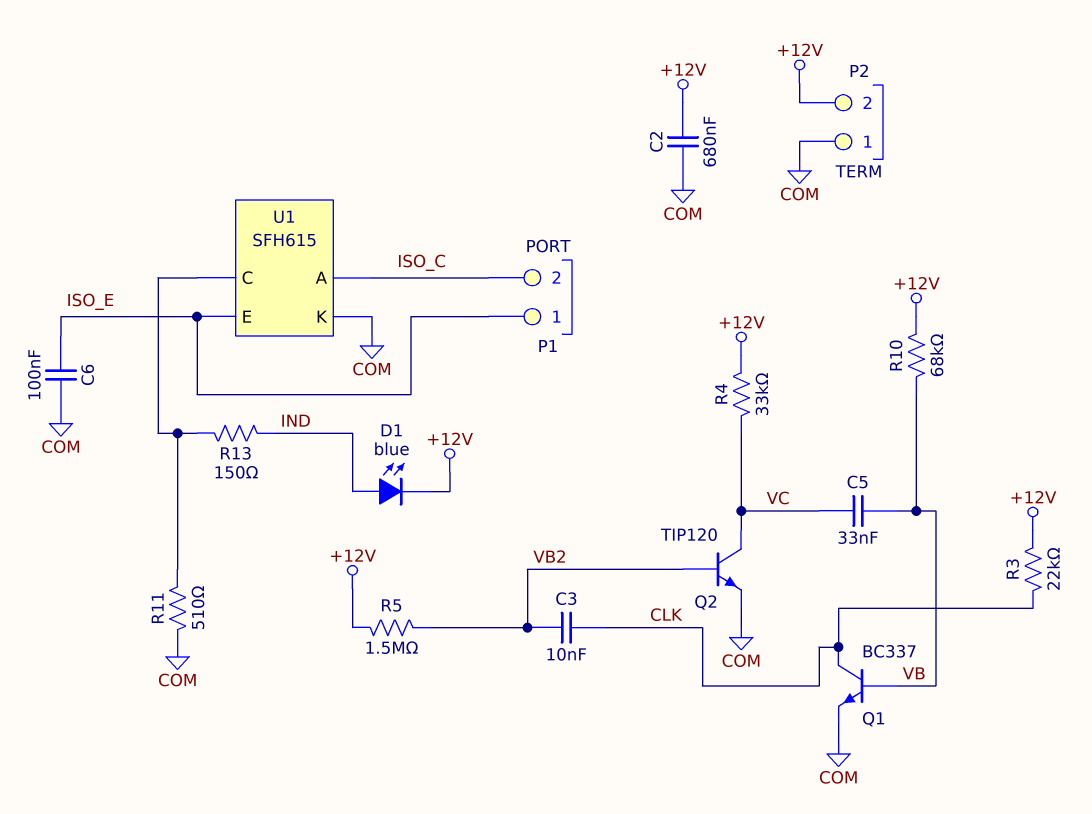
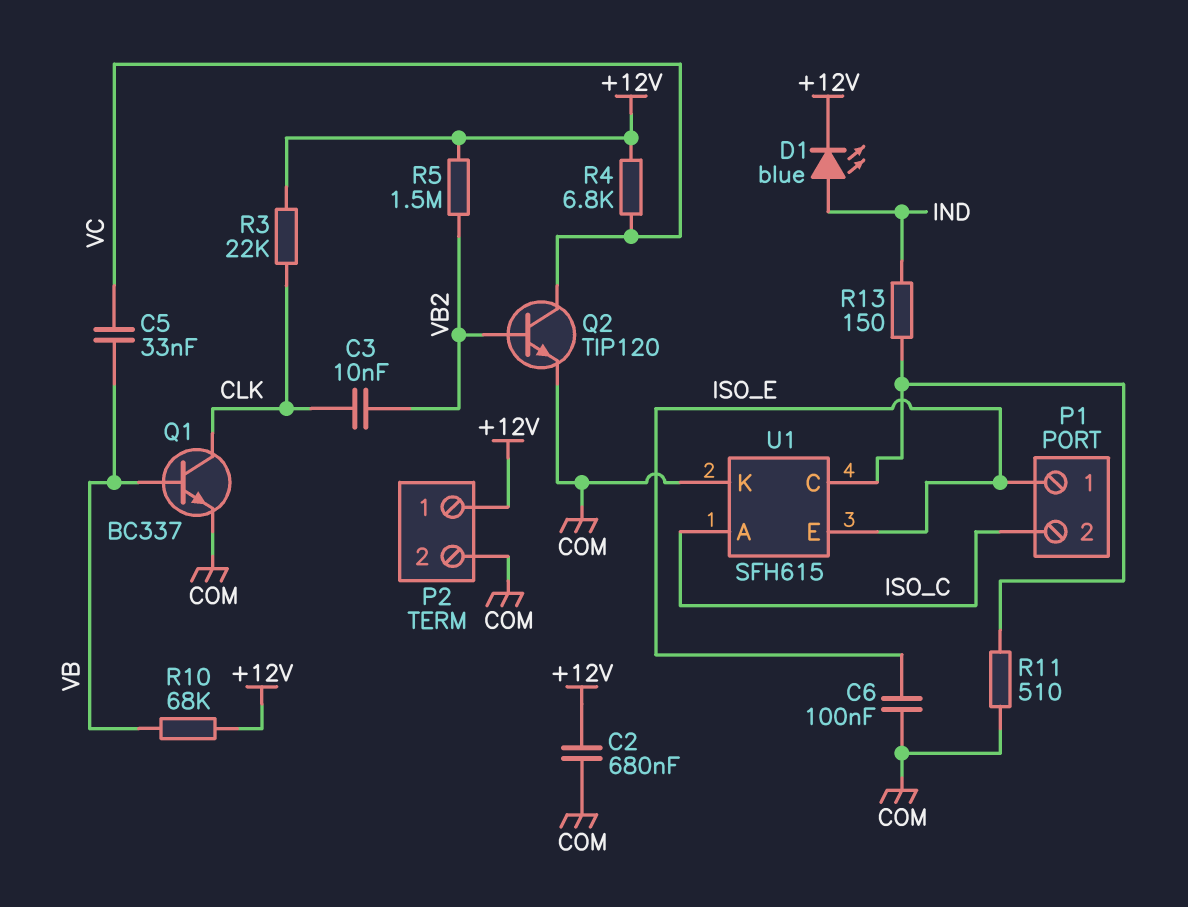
P2 pin 1: COM -> +12V
P2 pin 2: +12V -> COM
R4: 33k (+12V, VC) -> 6.8k (+12V, VC)

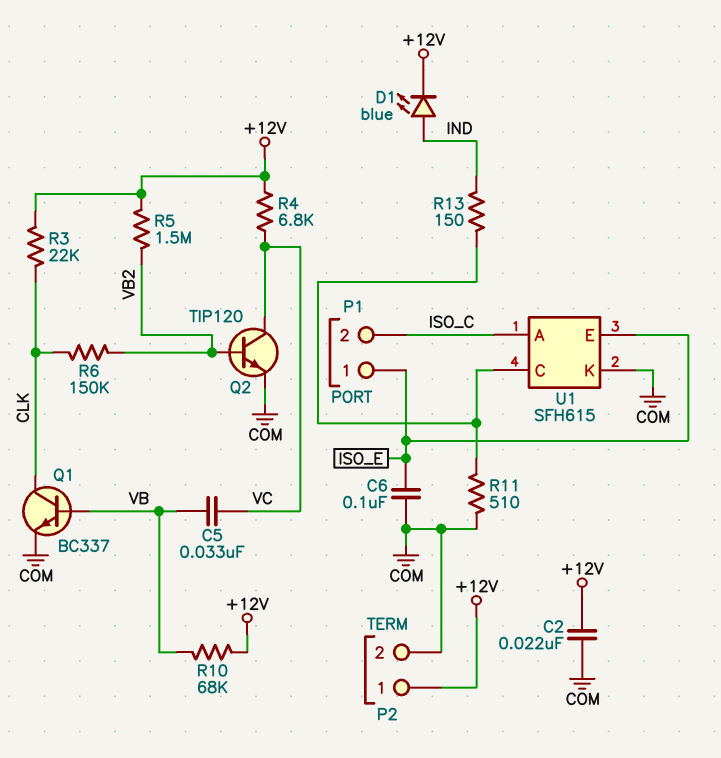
C2: 680nF (+12V, COM) -> 22nF (+12V, COM)
C3: 10nF (CLK, VB2) -> none
R6: none -> 150k (CLK, VB2)

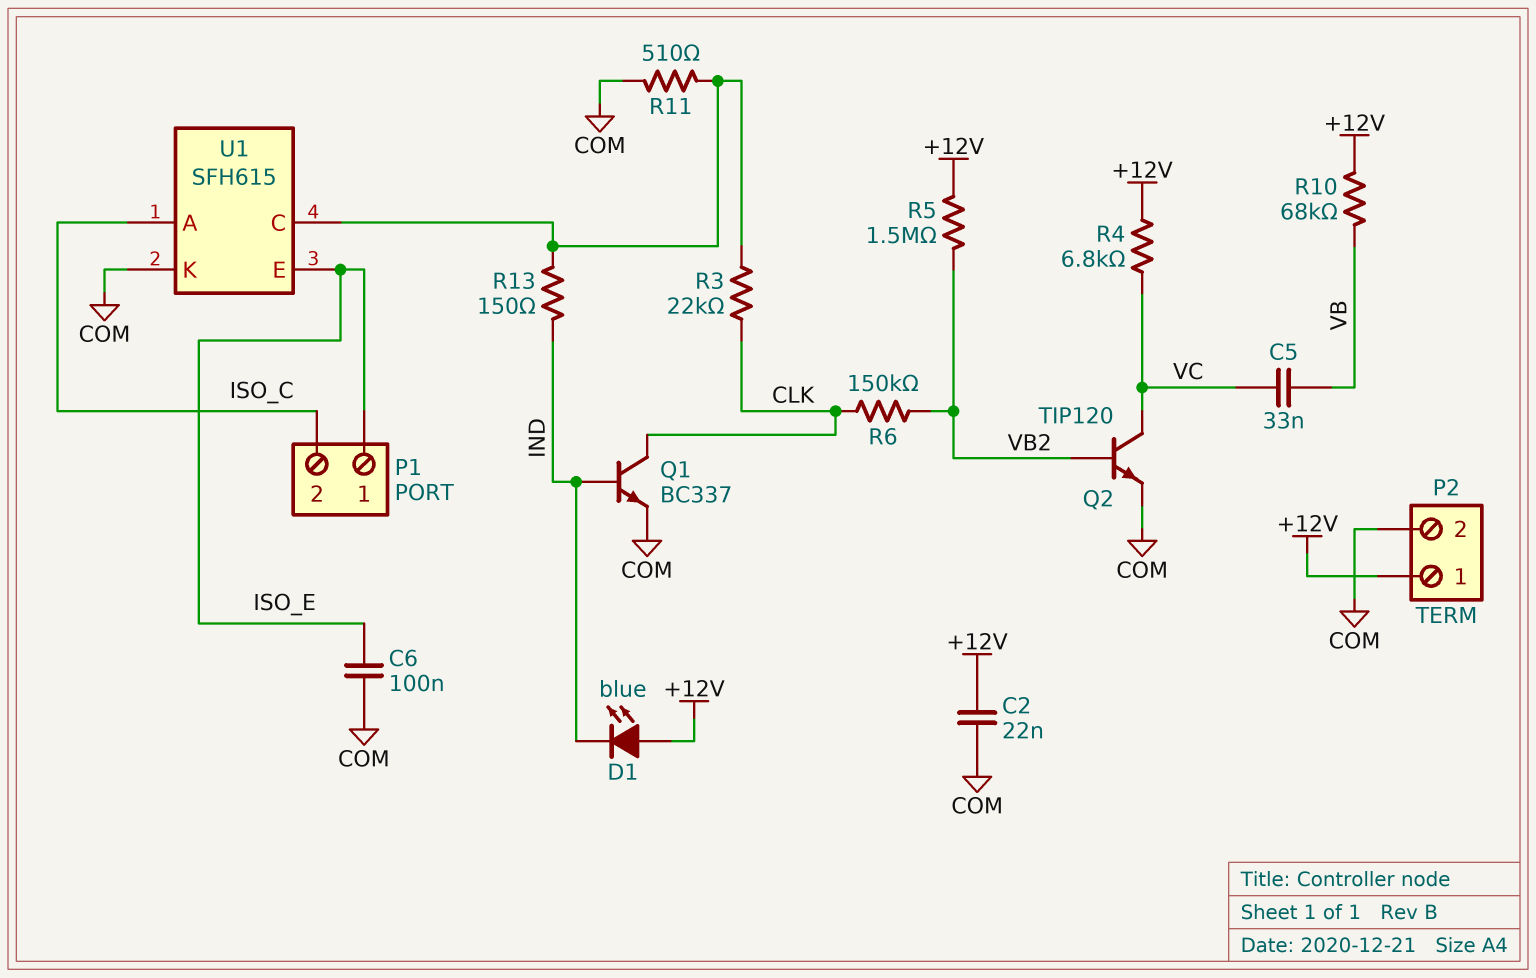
D1: LED blue (A IND, K +12V) -> LED blue (A +12V, K IND)
Q1: NPN BC337 (B VB, C CLK, E COM) -> NPN BC337 (B IND, C CLK, E COM)
R3: 22k (+12V, CLK) -> 22k (CLK, U1/C)

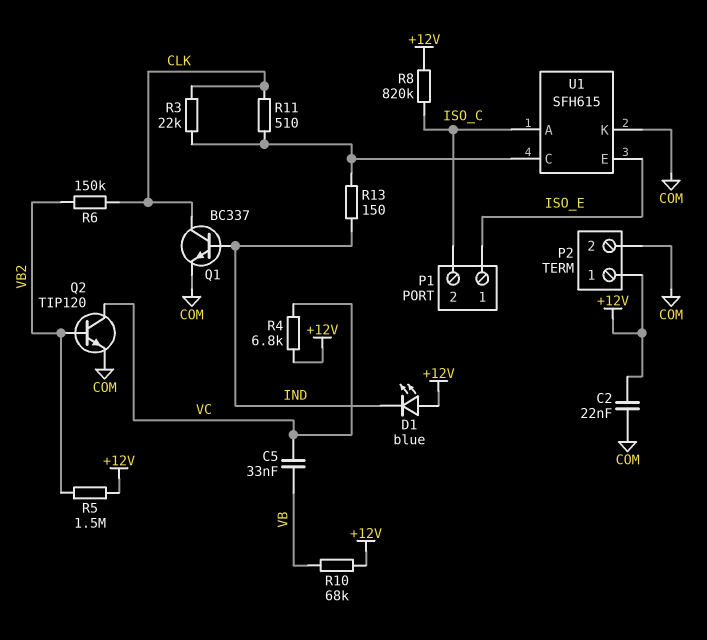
C6: 100nF (COM, ISO_E) -> none
R8: none -> 820k (+12V, ISO_C)
R11: 510 (COM, U1/C) -> 510 (CLK, U1/C)

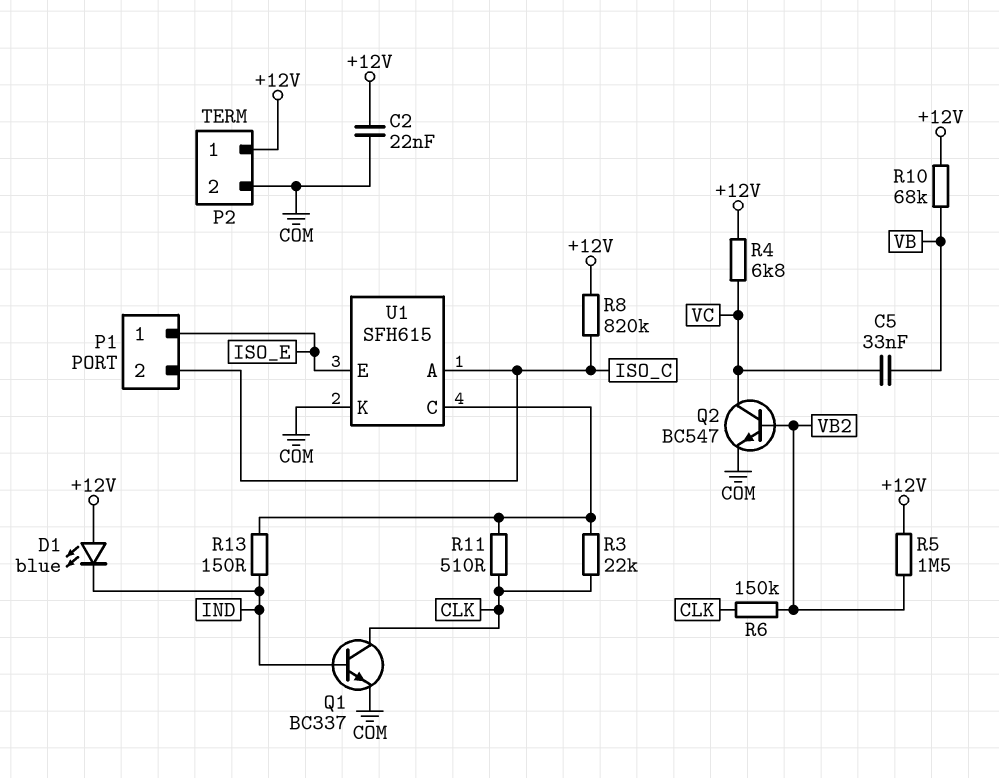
Q2: NPN TIP120 (B VB2, C VC, E COM) -> NPN BC547 (B VB2, C VC, E COM)

